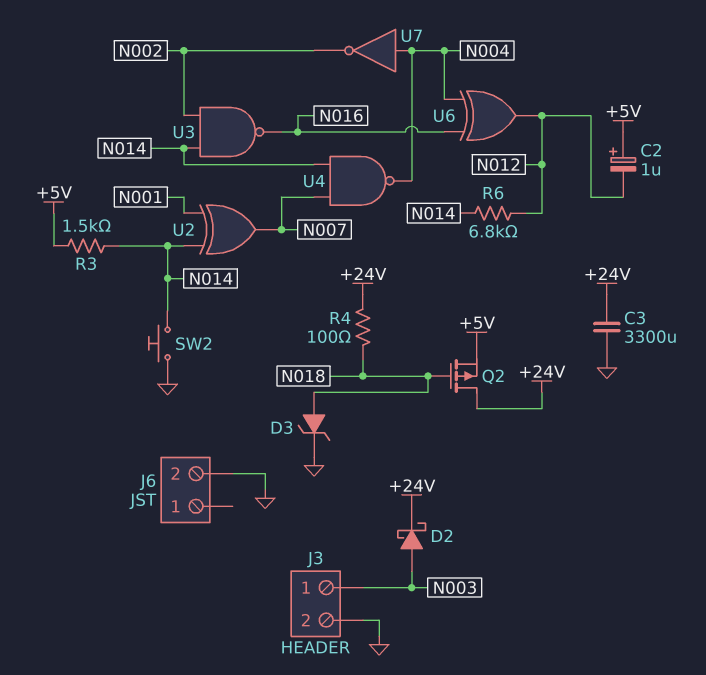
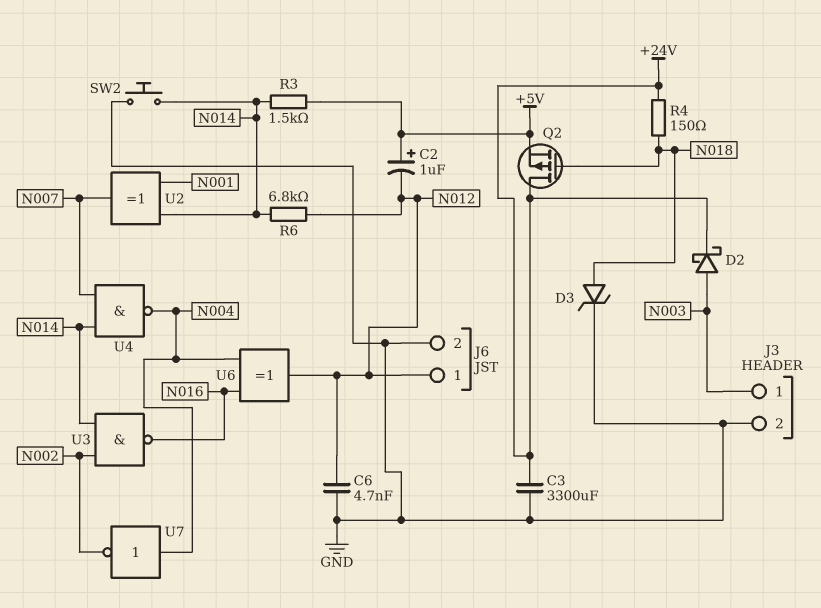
C6: none -> 4.7nF (GND, N012)
J6 pin 1: none -> N012
R4: 100 (+24V, N018) -> 150 (+24V, N018)

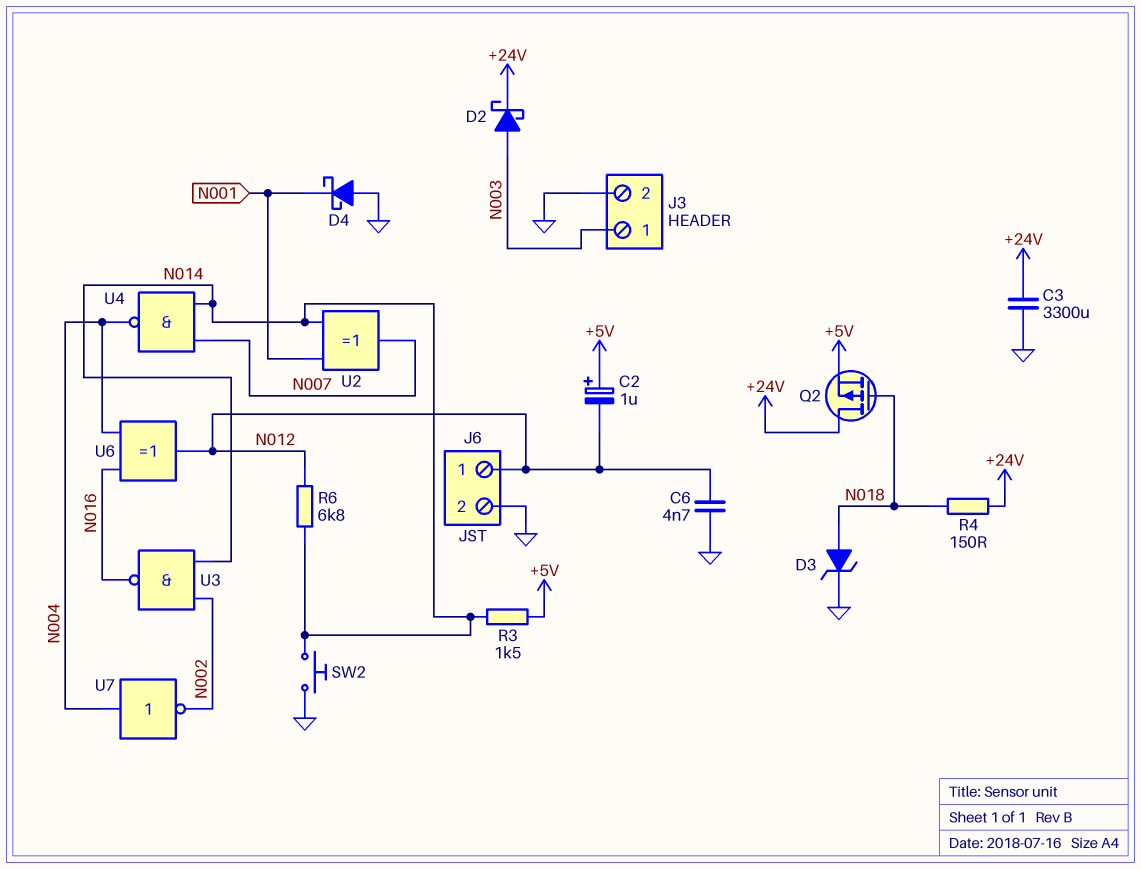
D4: none -> schottky (A GND, K N001)

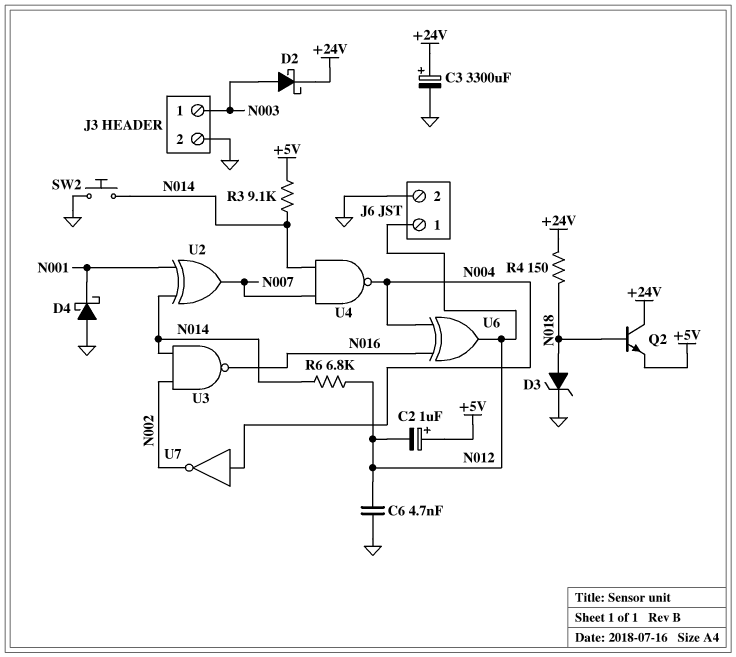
C3: 3300uF (+24V, GND) -> 3300uF (plus +24V, minus GND)
Q2: PMOS (G N018, D +24V, S +5V) -> NPN (B N018, C +24V, E +5V)
R3: 1.5k (+5V, N014) -> 9.1k (+5V, N014)

